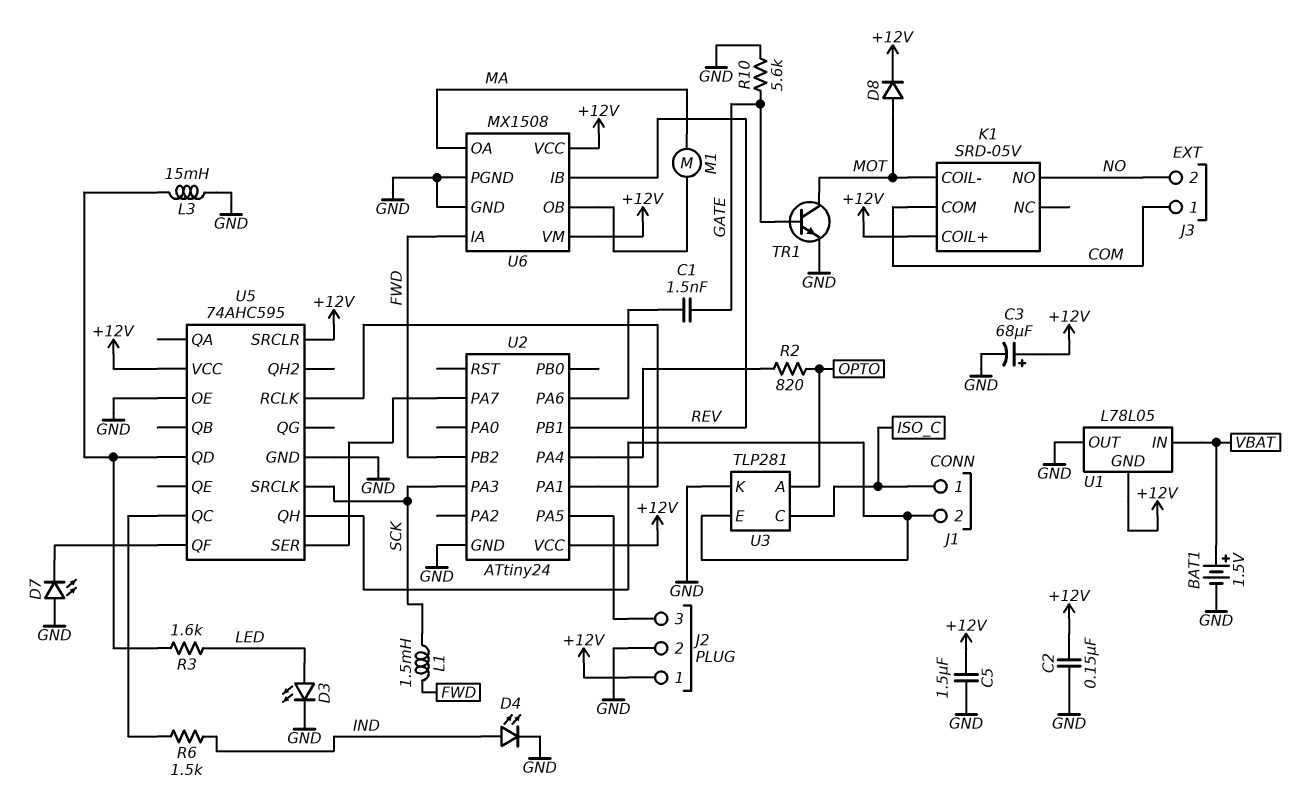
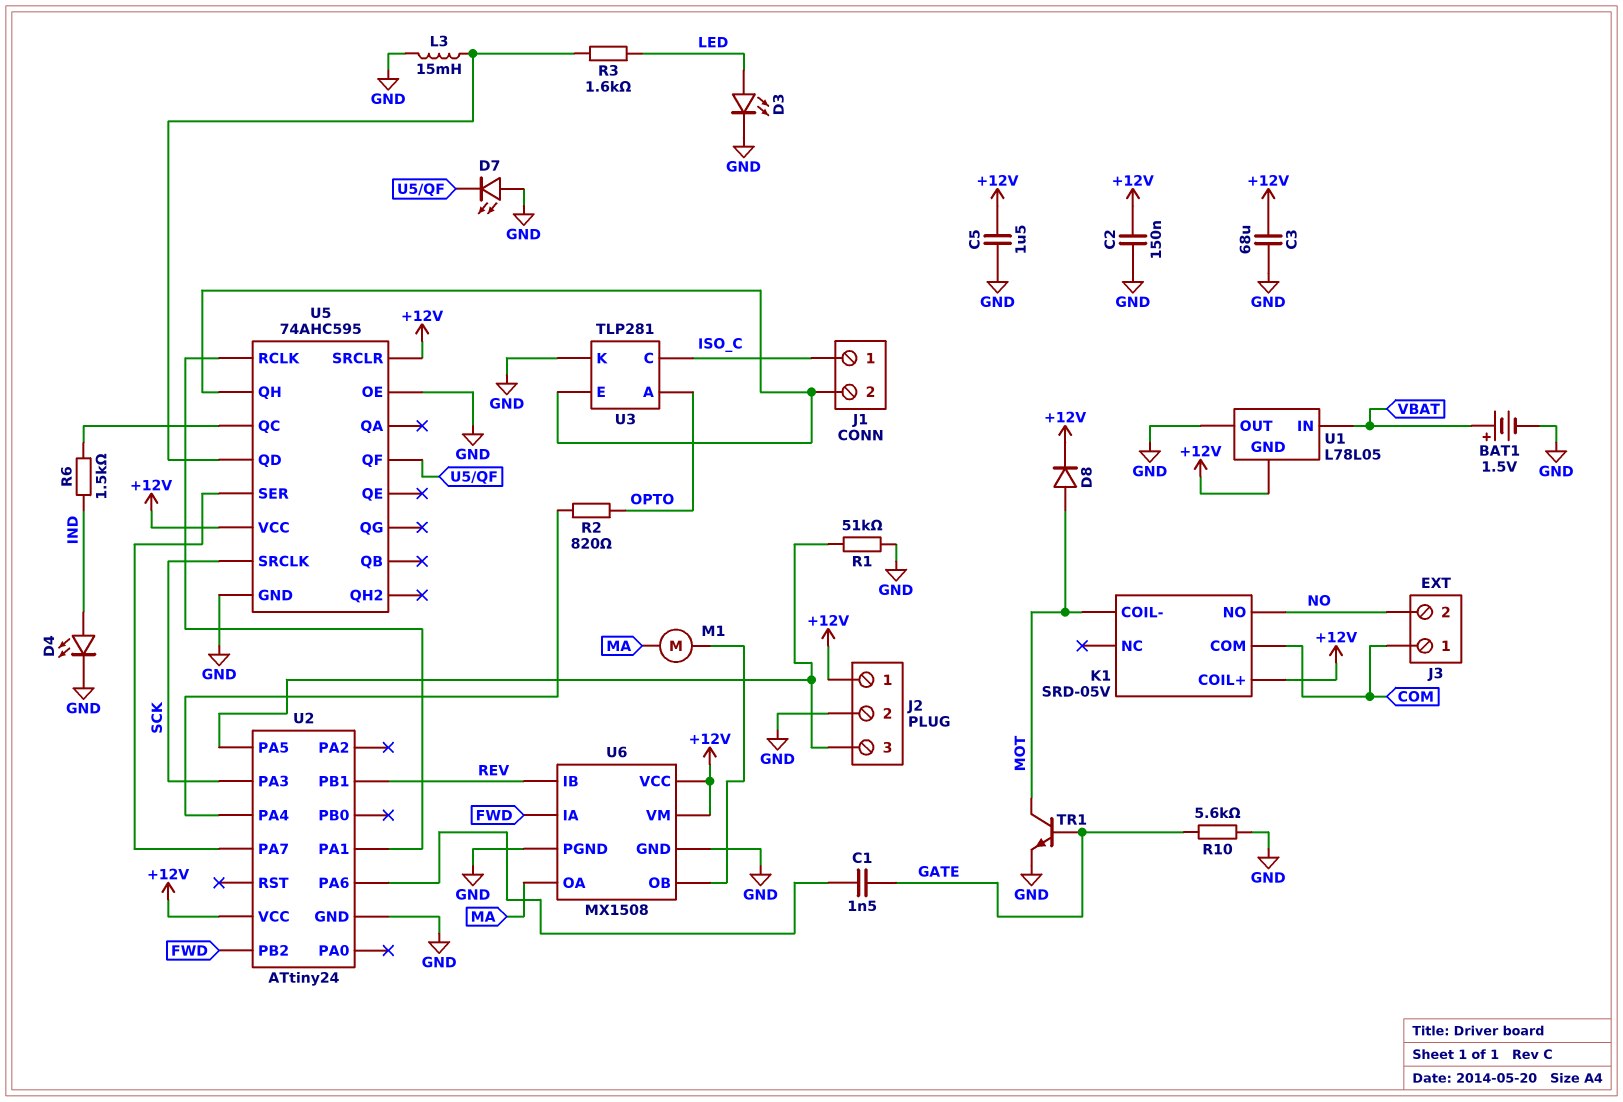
C3: 68uF (plus +12V, minus GND) -> 68uF (+12V, GND)
L1: 1.5mH (FWD, SCK) -> none
R1: none -> 51k (GND, J2/3)

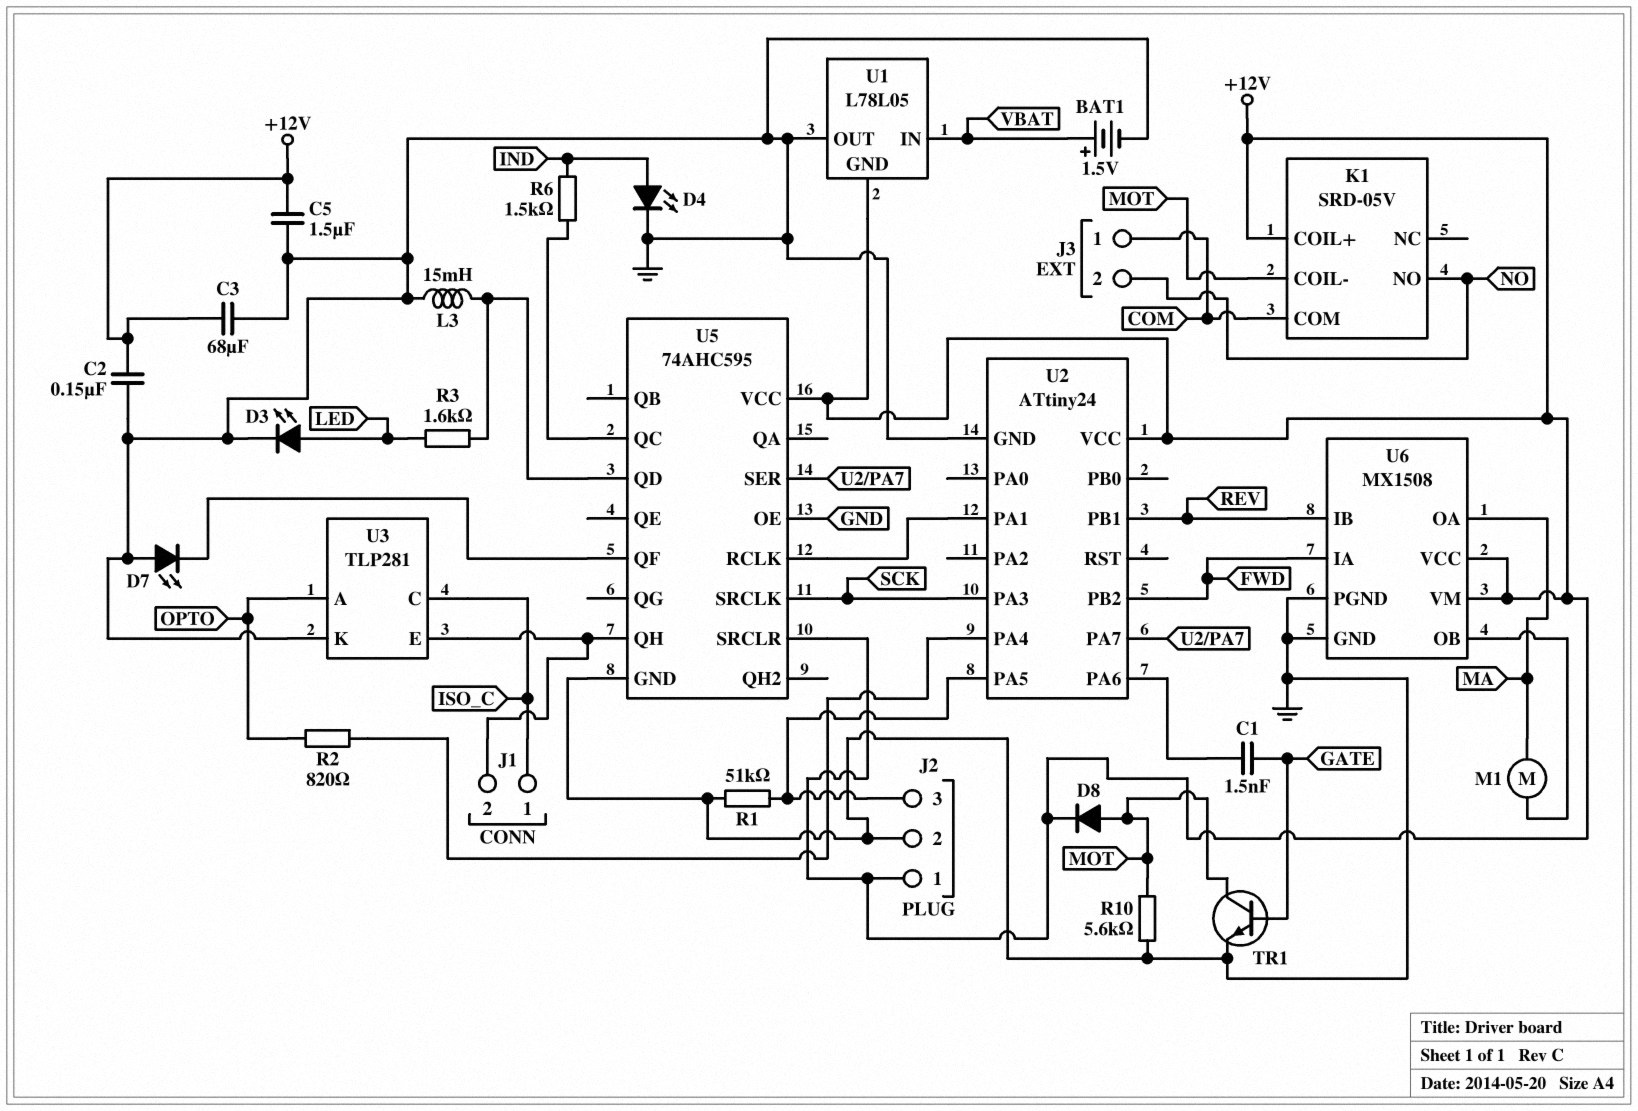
R10: 5.6k (GATE, GND) -> 5.6k (GND, MOT)

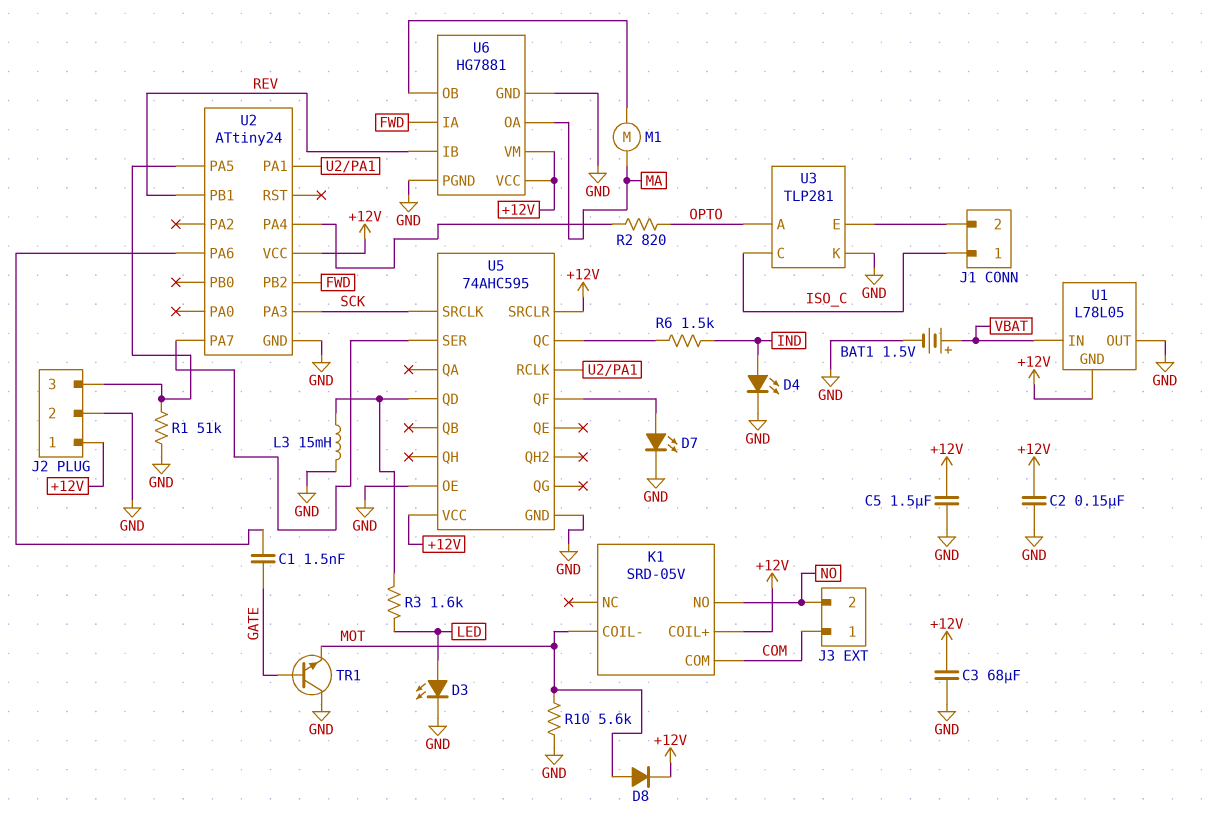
D7: LED (A GND, K U5/QF) -> LED (A U5/QF, K GND)
TR1: NPN (B GATE, C MOT, E GND) -> NPN (B GATE, C GND, E MOT)
U5 pin QH: J1/2 -> none
U6: MX1508 -> HG7881

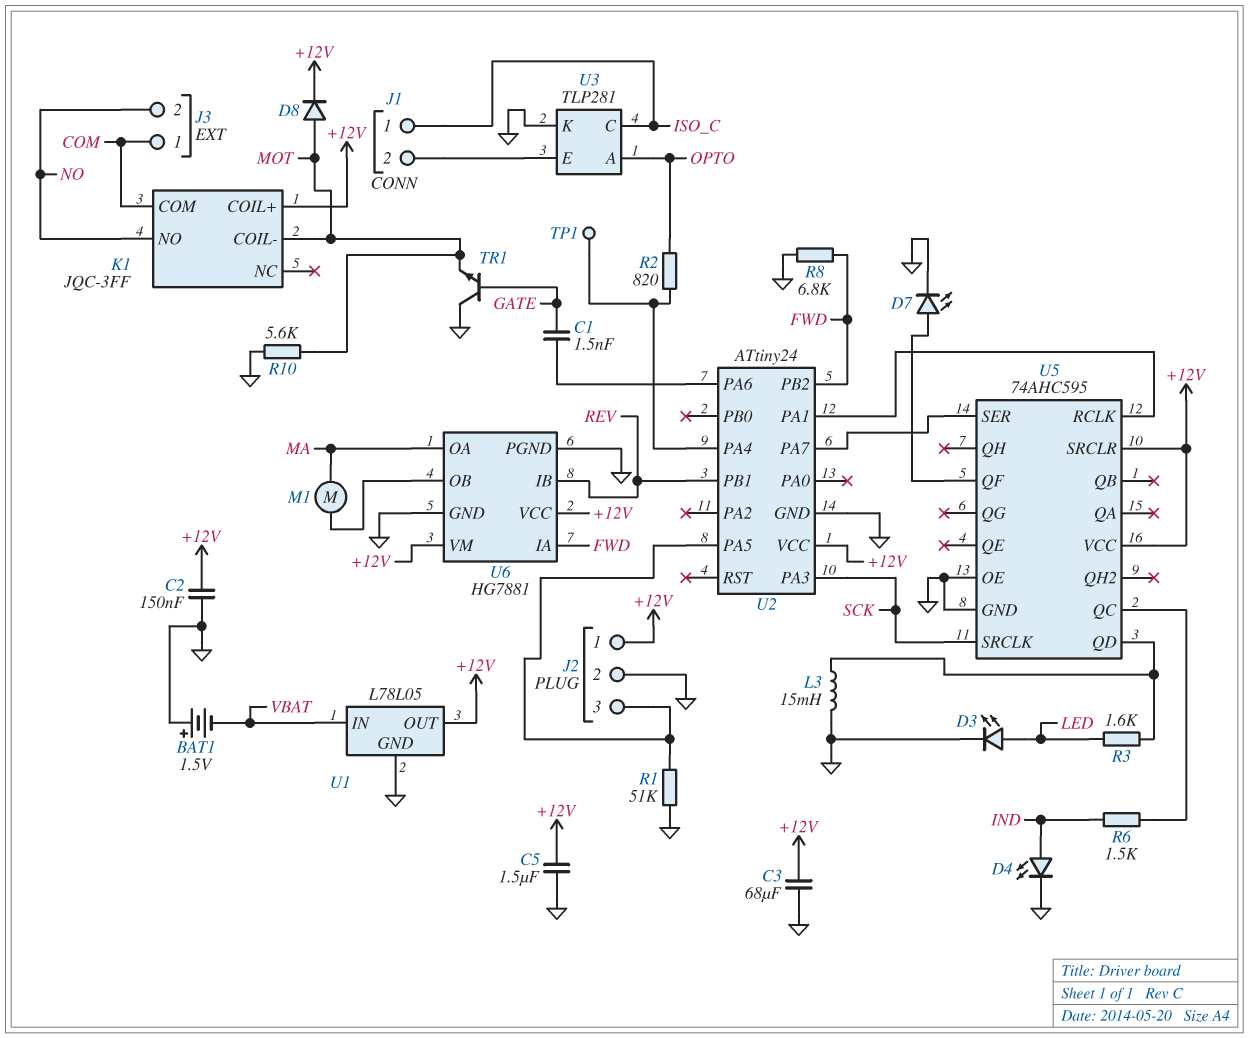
BAT1: 1.5V (plus VBAT, minus GND) -> 1.5V (plus GND, minus VBAT)
K1: SRD-05V -> JQC-3FF
R8: none -> 6.8k (FWD, GND)
TP1: none -> test point (U2/PA4)
U1 pin GND: +12V -> GND
U1 pin OUT: GND -> +12V

